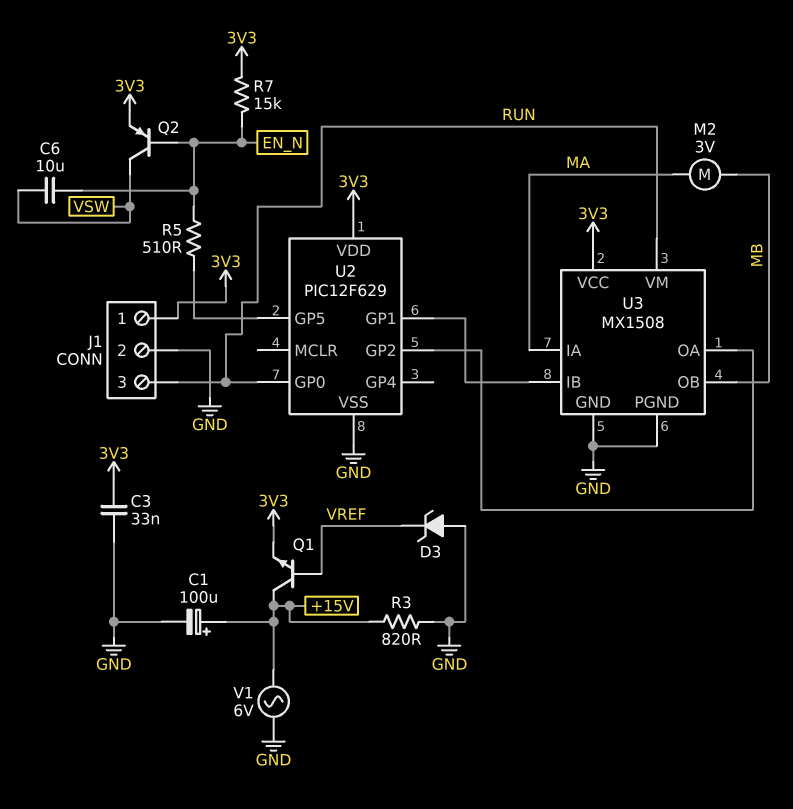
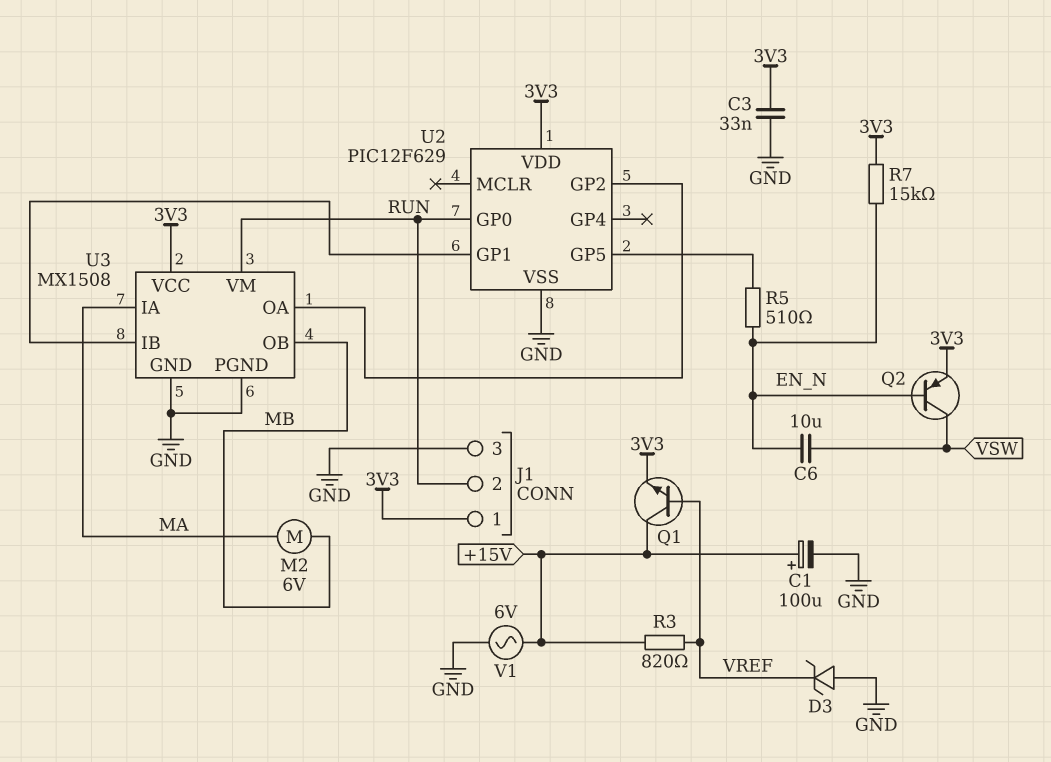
J1 pin 2: GND -> RUN
J1 pin 3: RUN -> GND
M2: motor 3V (MA, MB) -> motor 6V (MA, MB)
R3: 820 (+15V, GND) -> 820 (+15V, VREF)

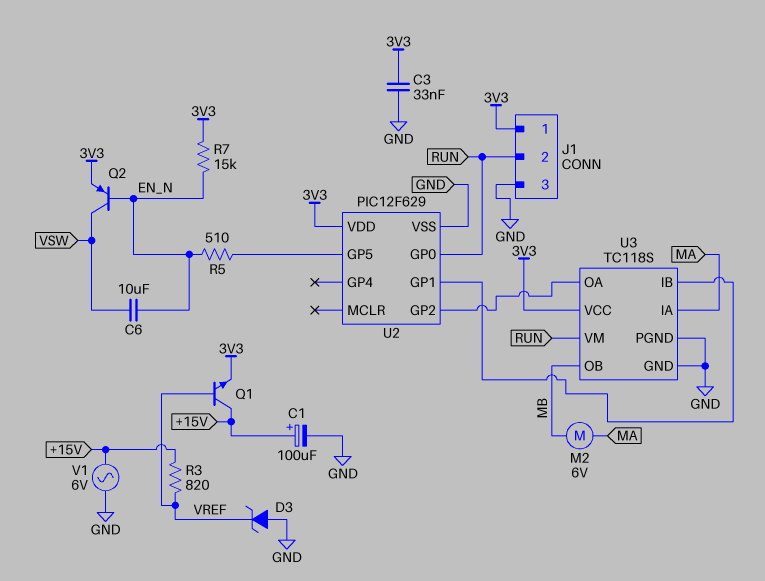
U3: MX1508 -> TC118S

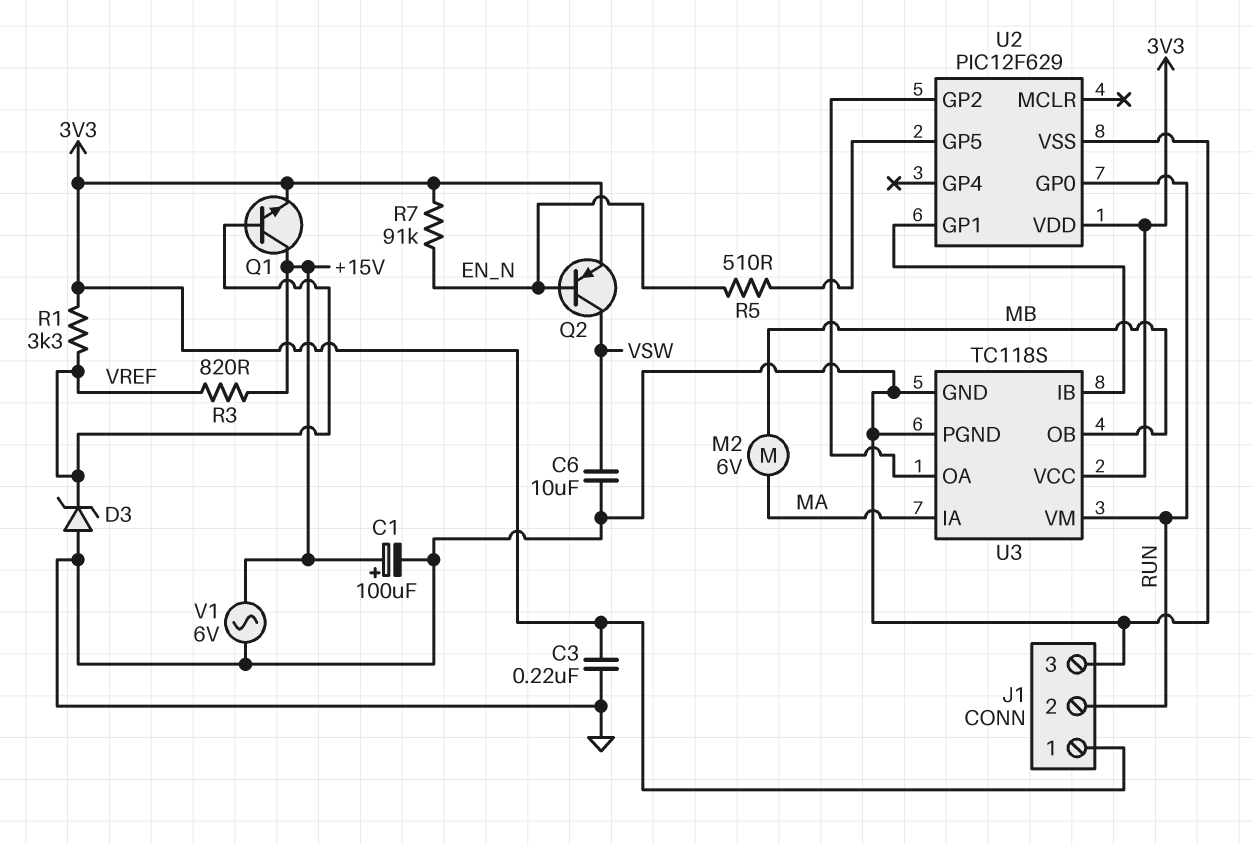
C3: 33nF (3V3, GND) -> 220nF (3V3, GND)
C6: 10uF (EN_N, VSW) -> 10uF (GND, VSW)
R1: none -> 3.3k (3V3, VREF)
R7: 15k (3V3, EN_N) -> 91k (3V3, EN_N)

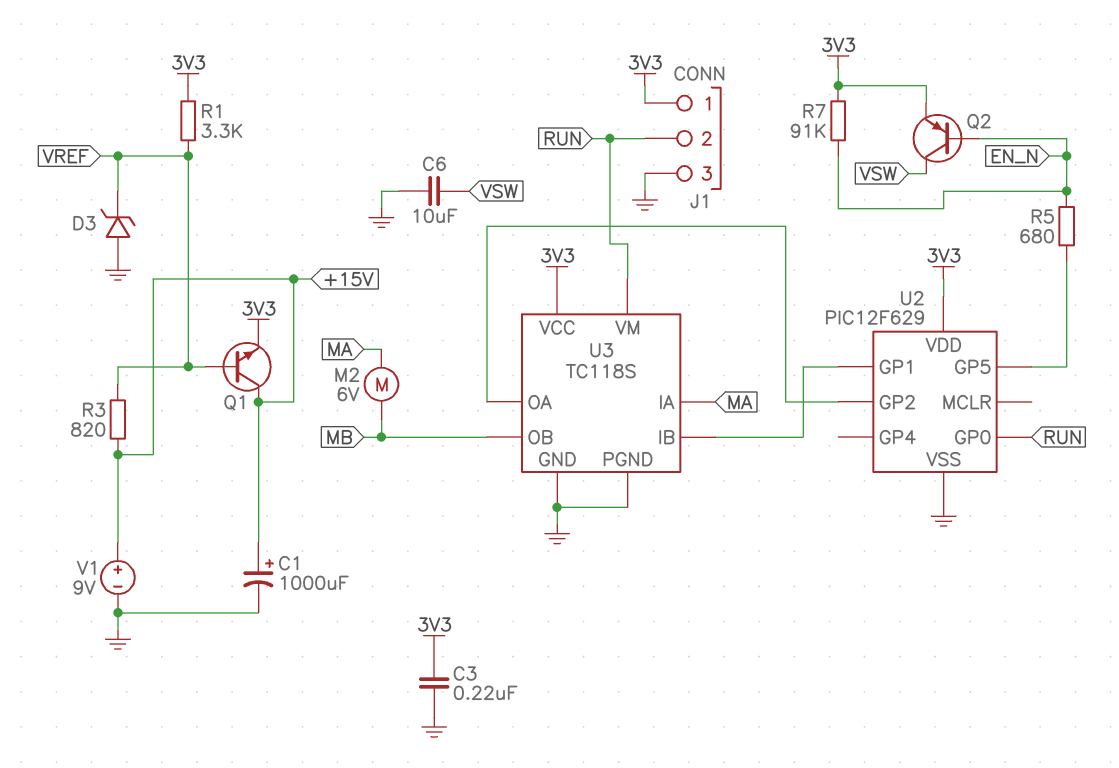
C1: 100uF (plus +15V, minus GND) -> 1000uF (plus +15V, minus GND)
R5: 510 (EN_N, U2/GP5) -> 680 (EN_N, U2/GP5)
V1: AC 6V (+15V, GND) -> 9V (plus +15V, minus GND)

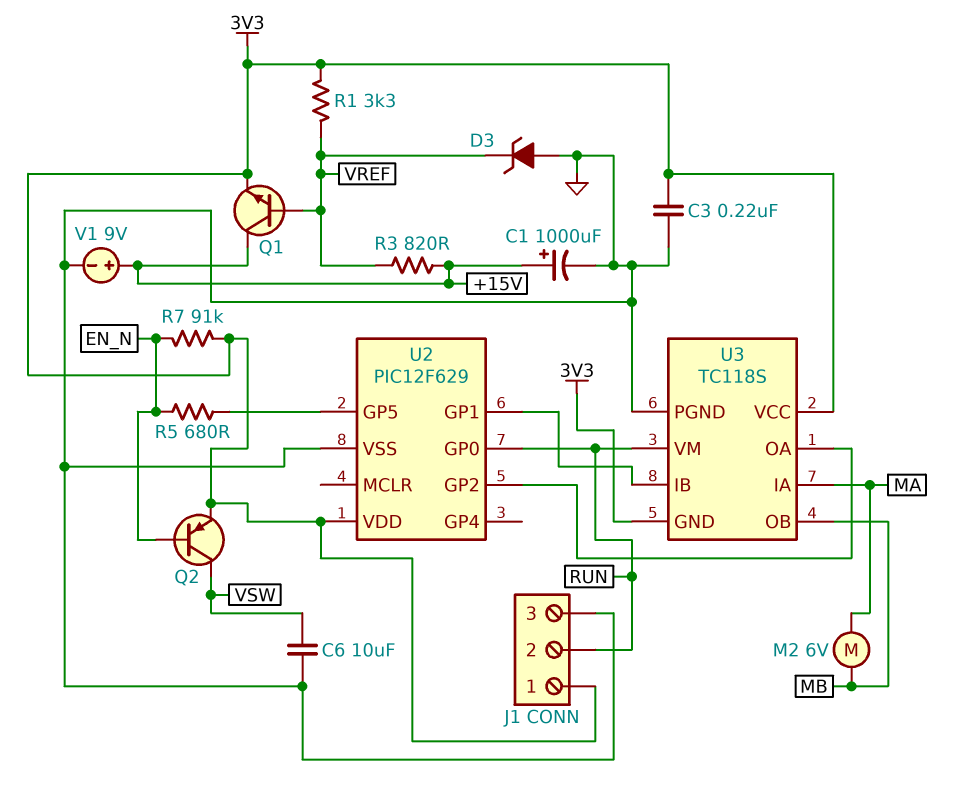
U3 pin GND: GND -> 3V3

